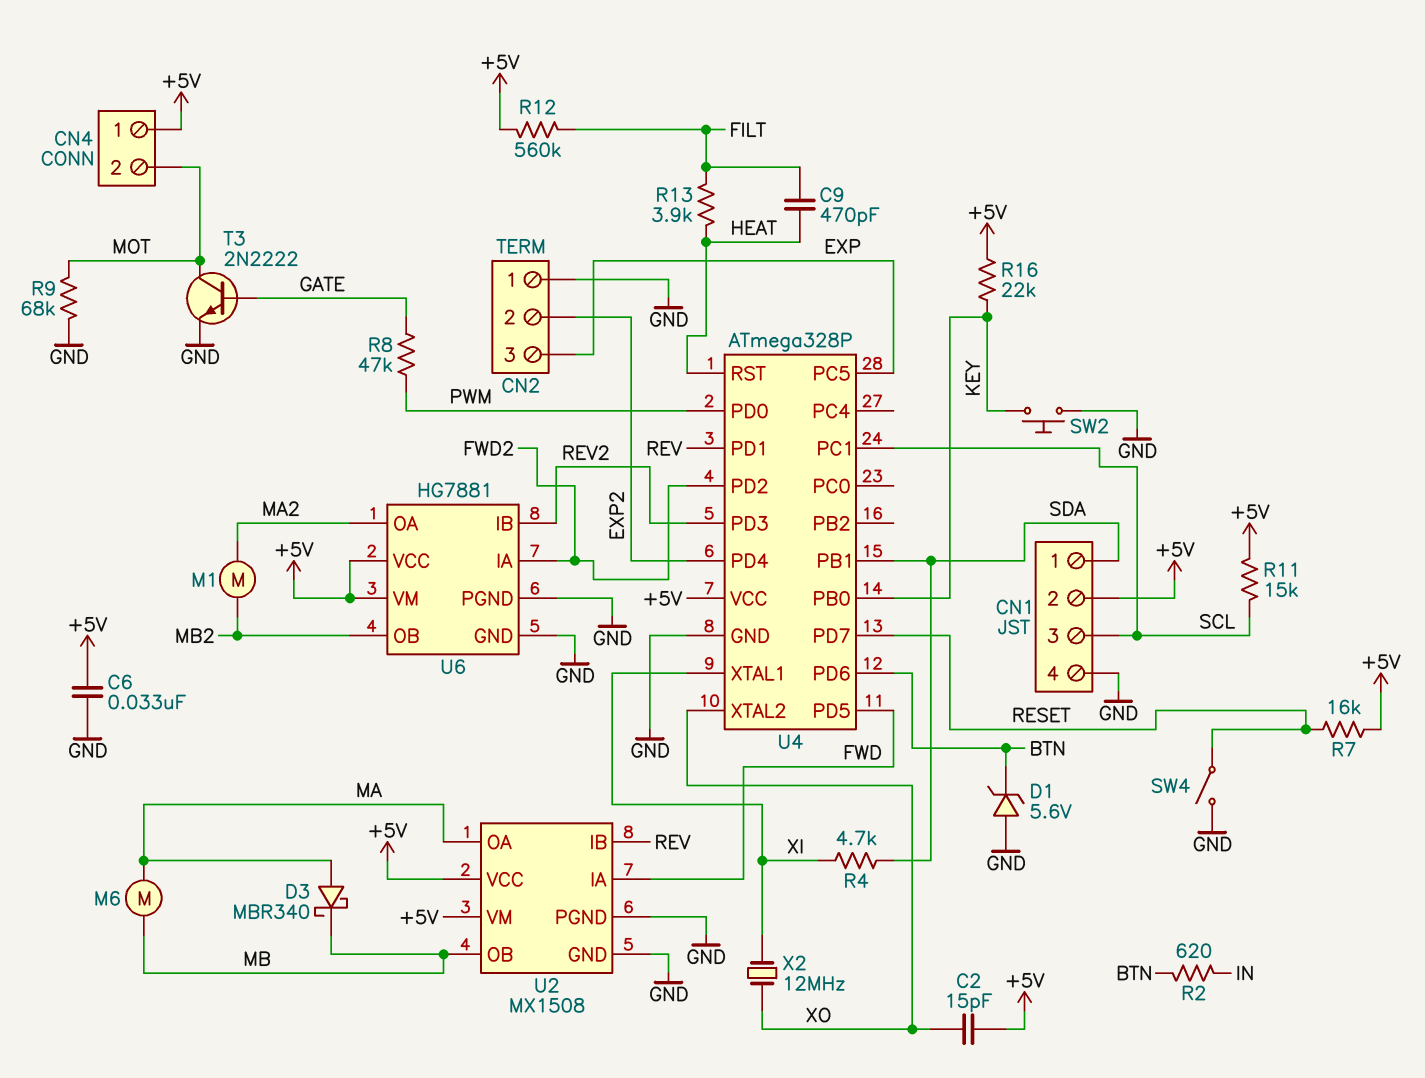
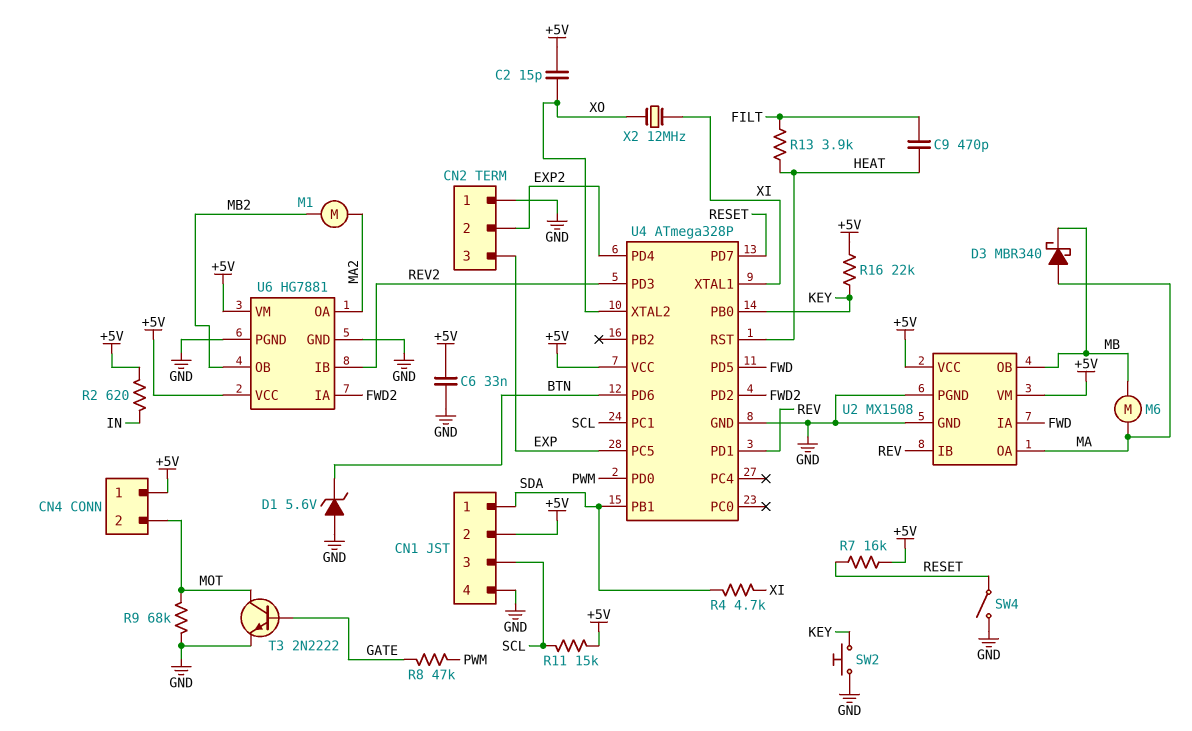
R2: 620 (BTN, IN) -> 620 (+5V, IN)
R12: 560k (+5V, FILT) -> none

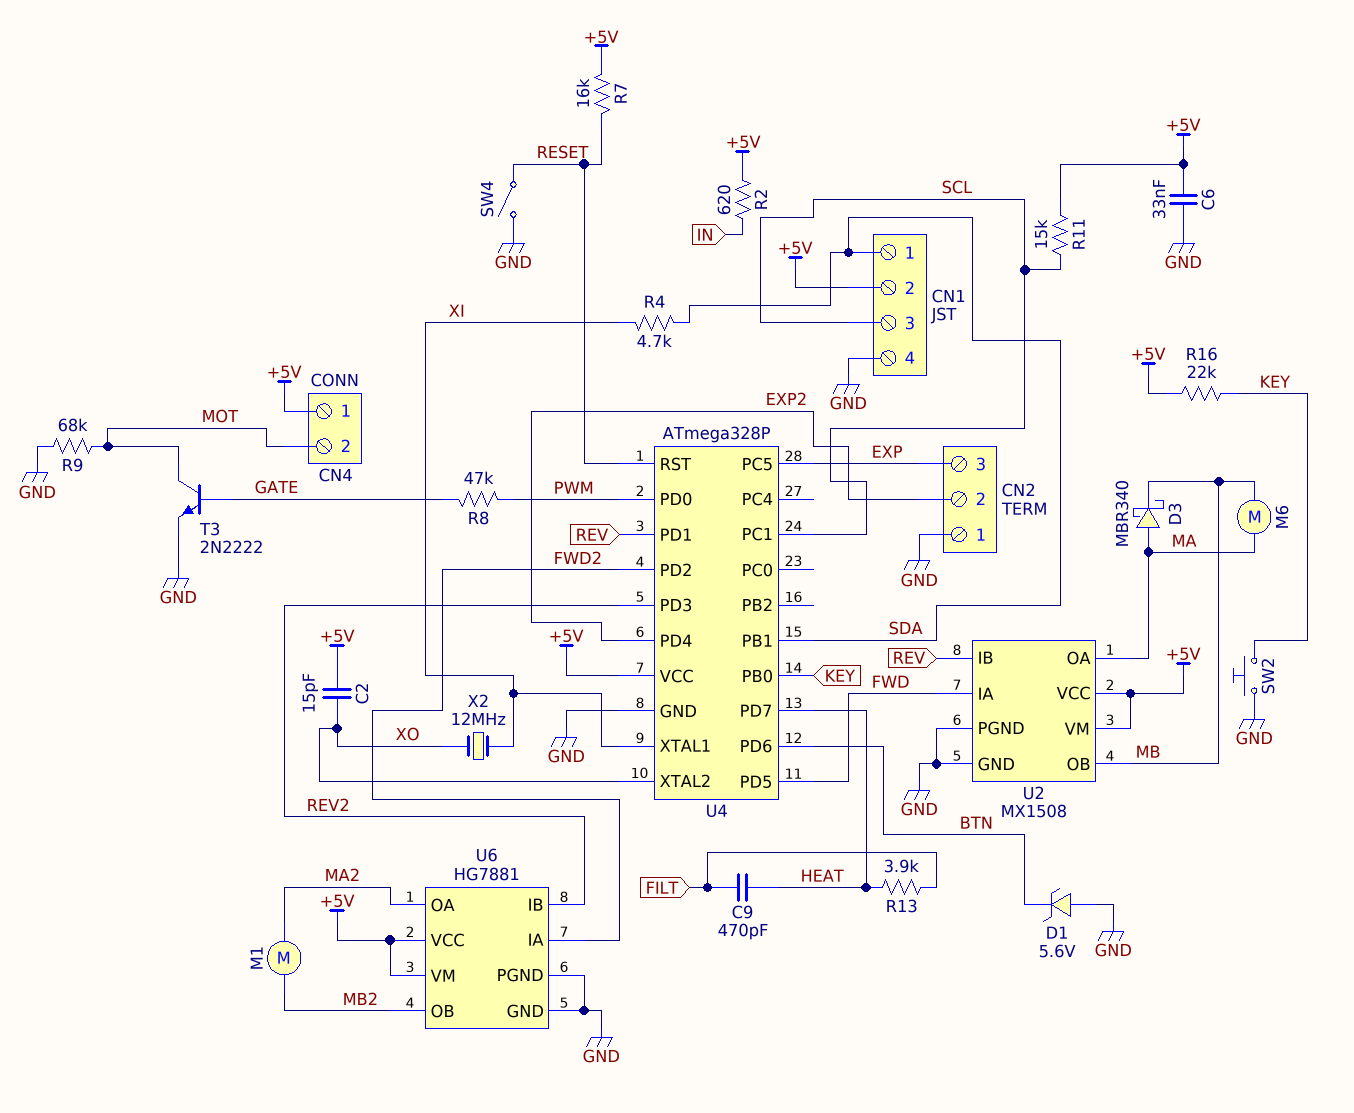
U4 pin PD7: RESET -> HEAT
U4 pin RST: HEAT -> RESET

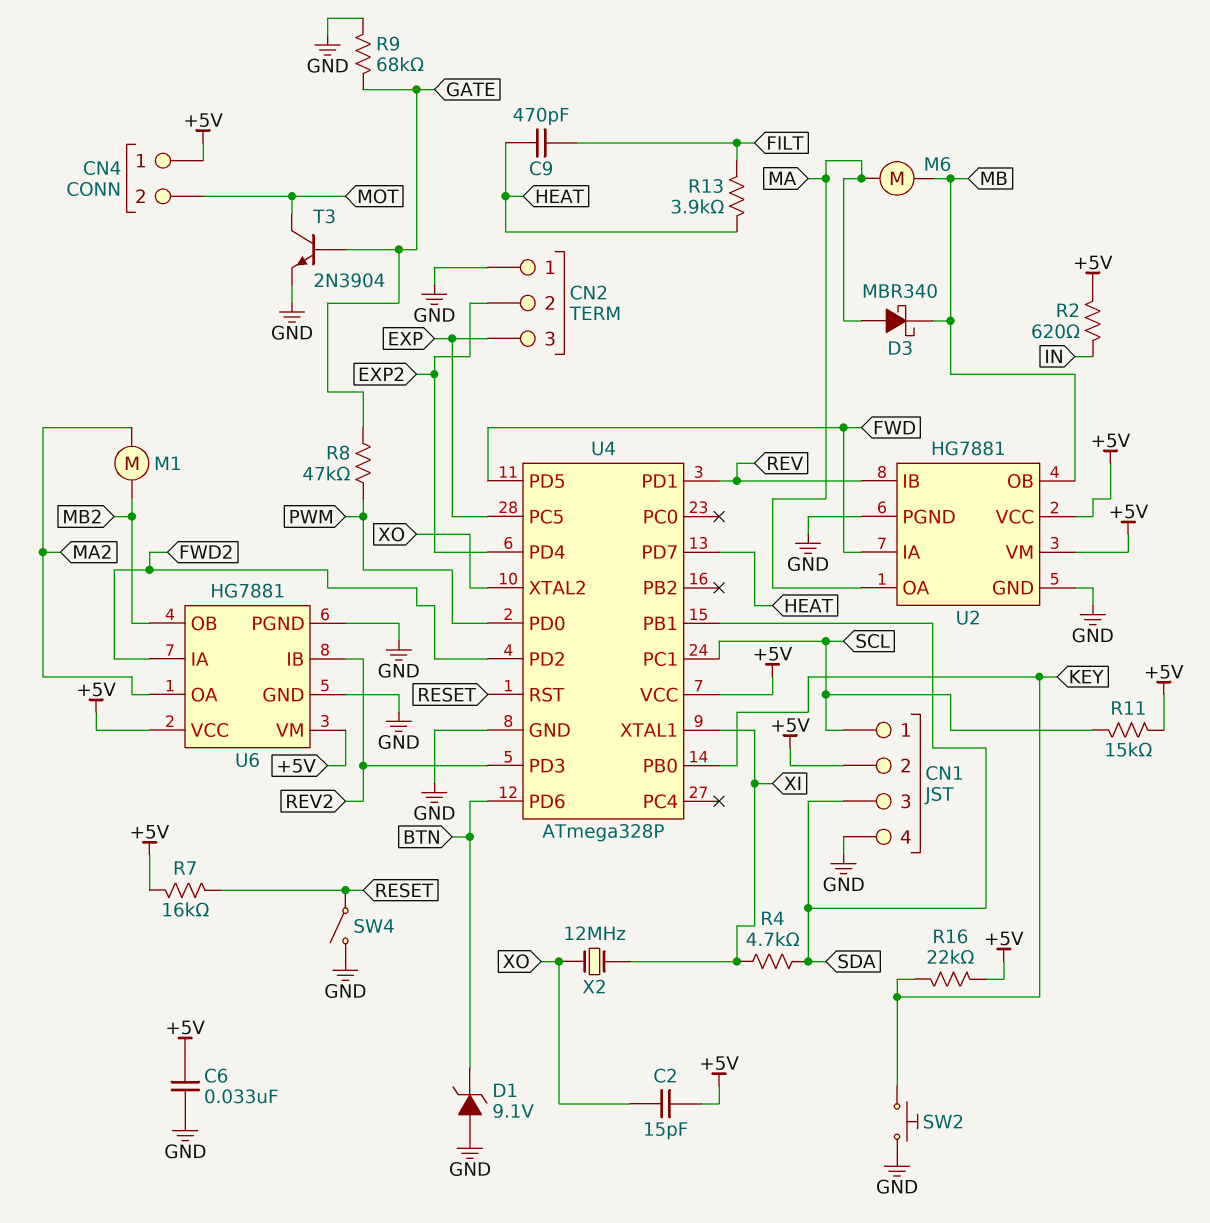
CN1 pin 1: SDA -> SCL
CN1 pin 3: SCL -> SDA
D1: zener 5.6V (A GND, K BTN) -> zener 9.1V (A GND, K BTN)
R9: 68k (GND, MOT) -> 68k (GATE, GND)
T3: NPN 2N2222 (B GATE, C MOT, E GND) -> NPN 2N3904 (B GATE, C MOT, E GND)
U2: MX1508 -> HG7881

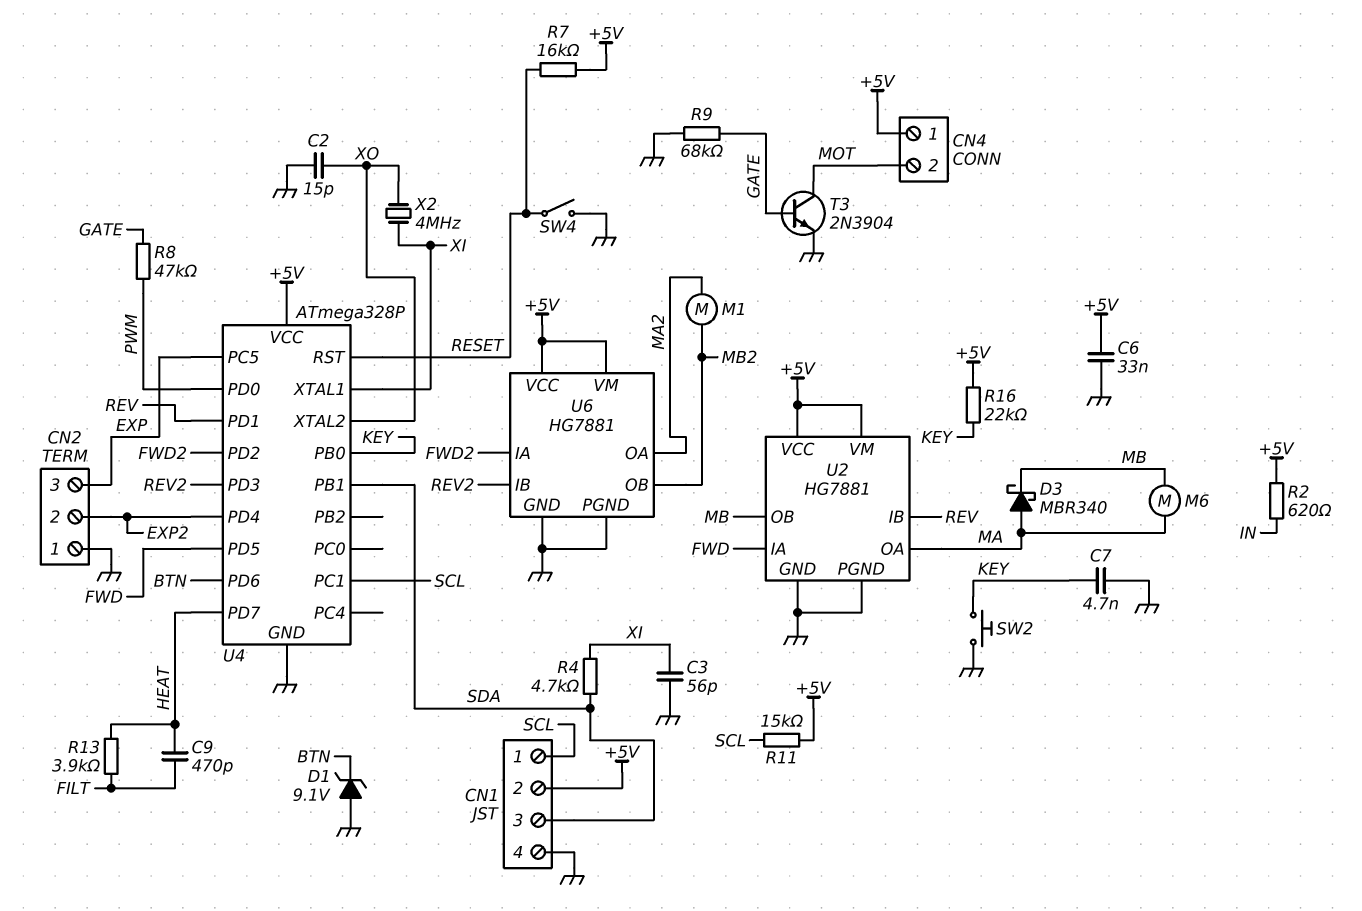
C2: 15pF (+5V, XO) -> 15pF (GND, XO)
C3: none -> 56pF (GND, XI)
C7: none -> 4.7nF (GND, KEY)
X2: 12MHz (XI, XO) -> 4MHz (XI, XO)

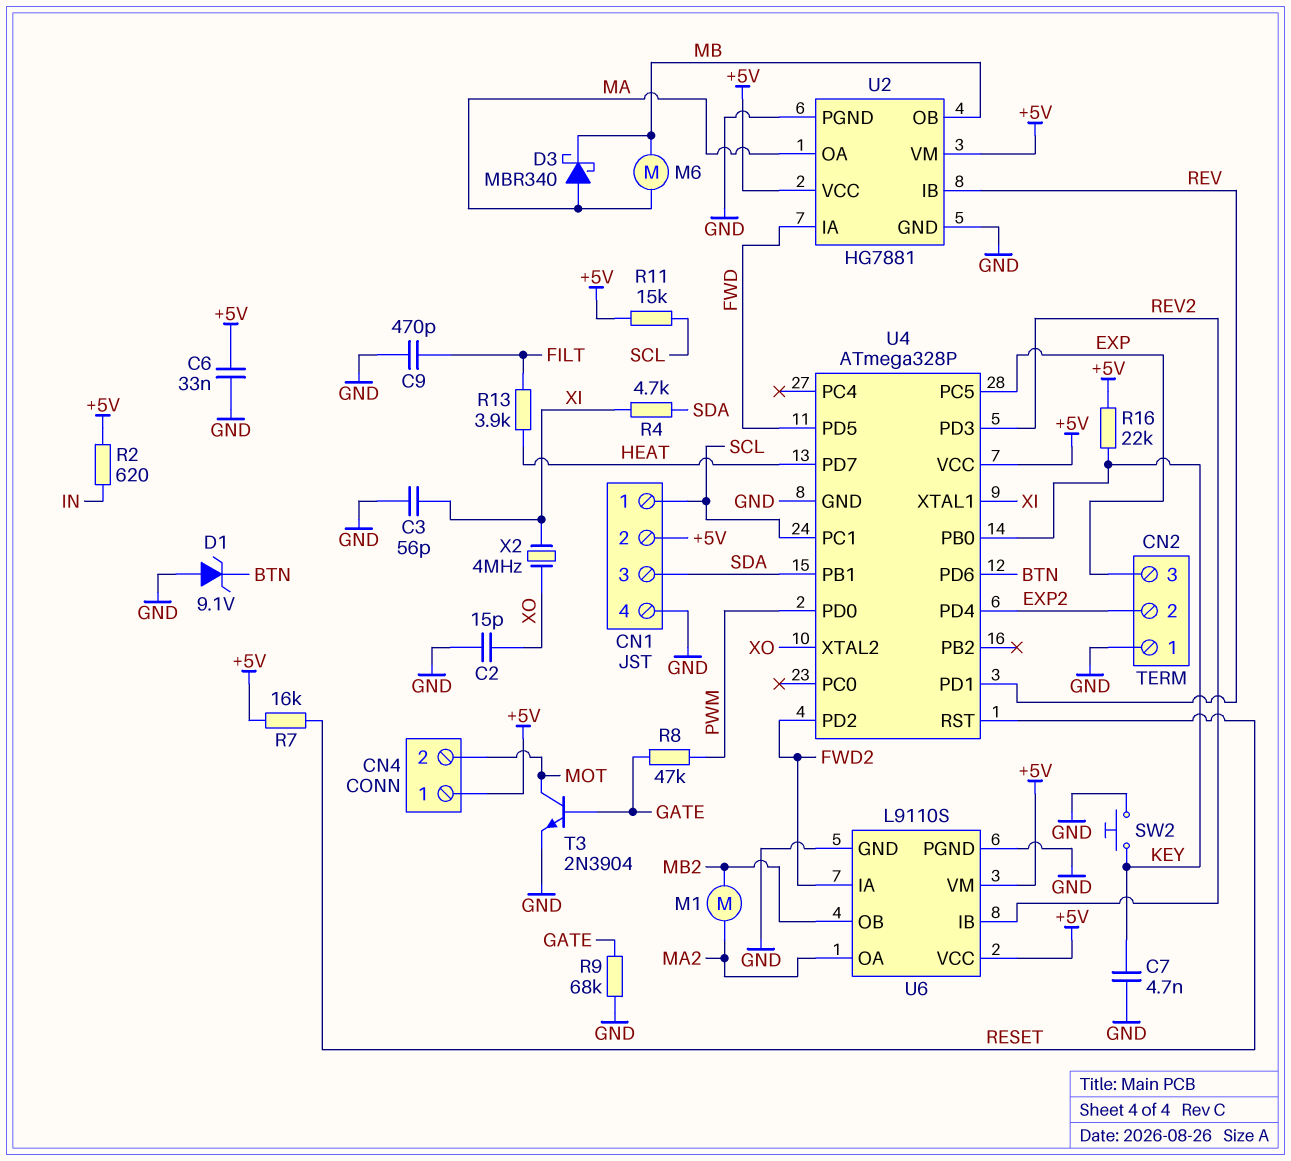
C9: 470pF (FILT, HEAT) -> 470pF (FILT, GND)
SW4: switch (GND, RESET) -> none
U6: HG7881 -> L9110S

